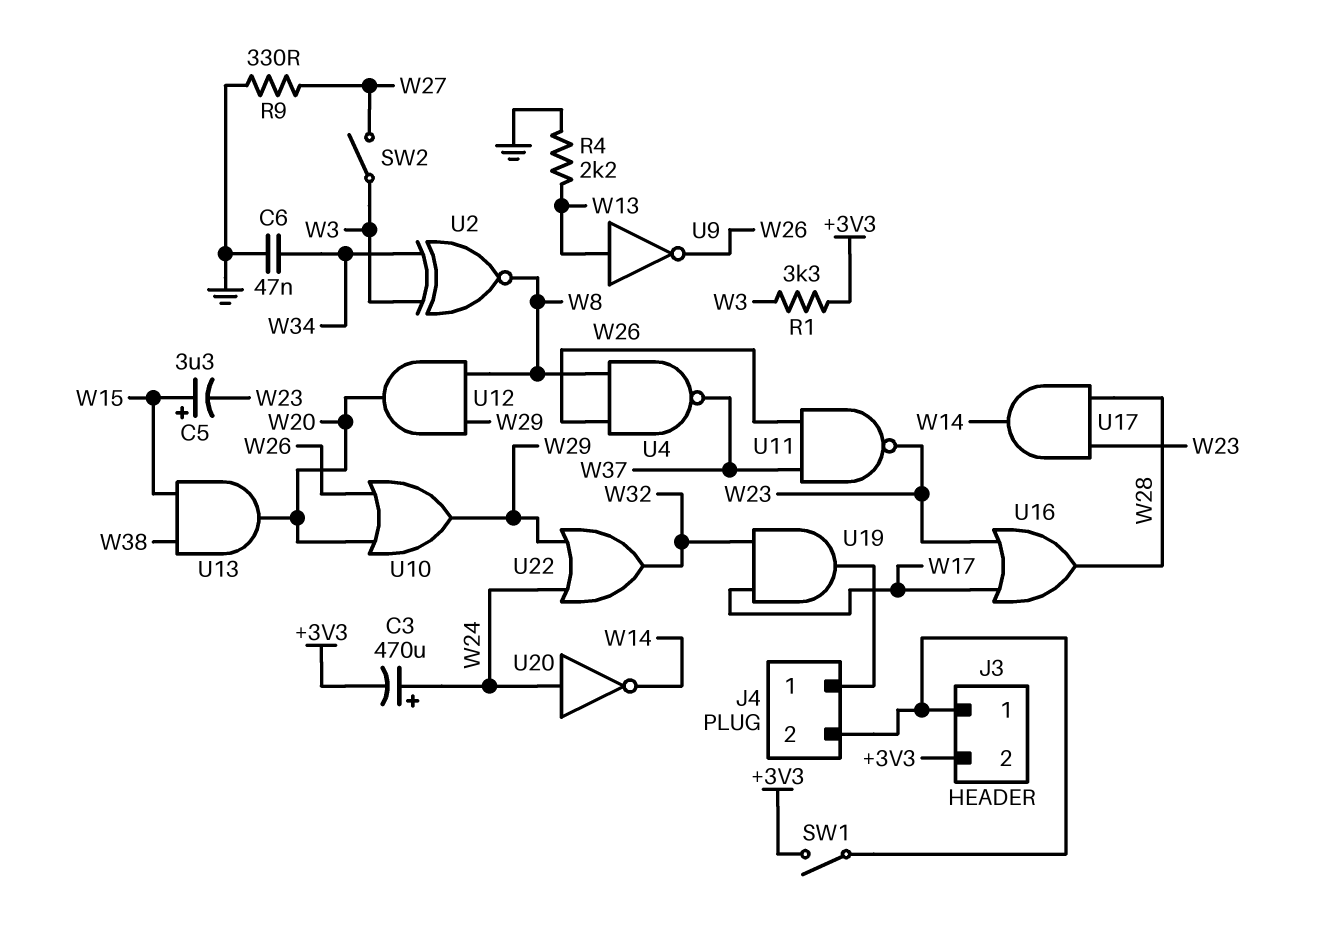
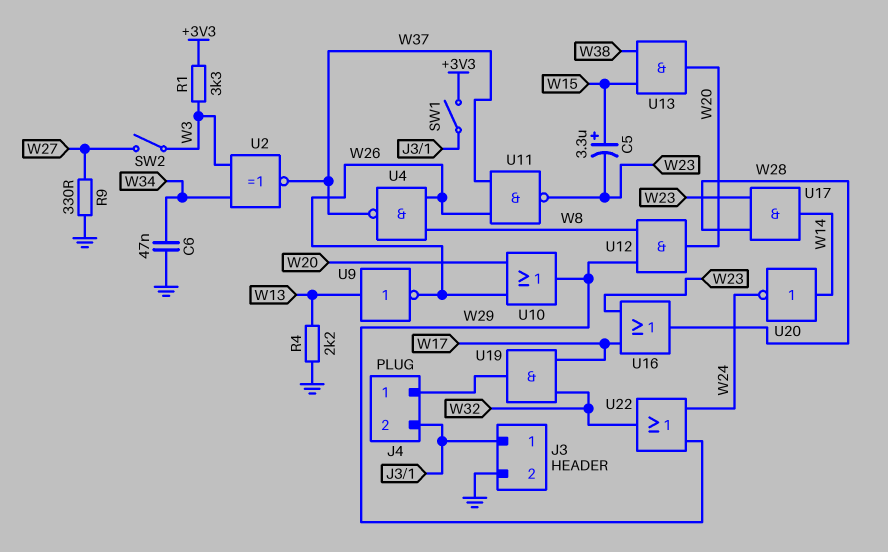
C3: 470uF (plus W24, minus +3V3) -> none
J3 pin 2: +3V3 -> GND
U2: XNOR (in W3, in W34, out W8) -> XNOR (in W3, in W34, out W37)
U20: NOT (in W24, out W14) -> NOT (in W14, out W24)

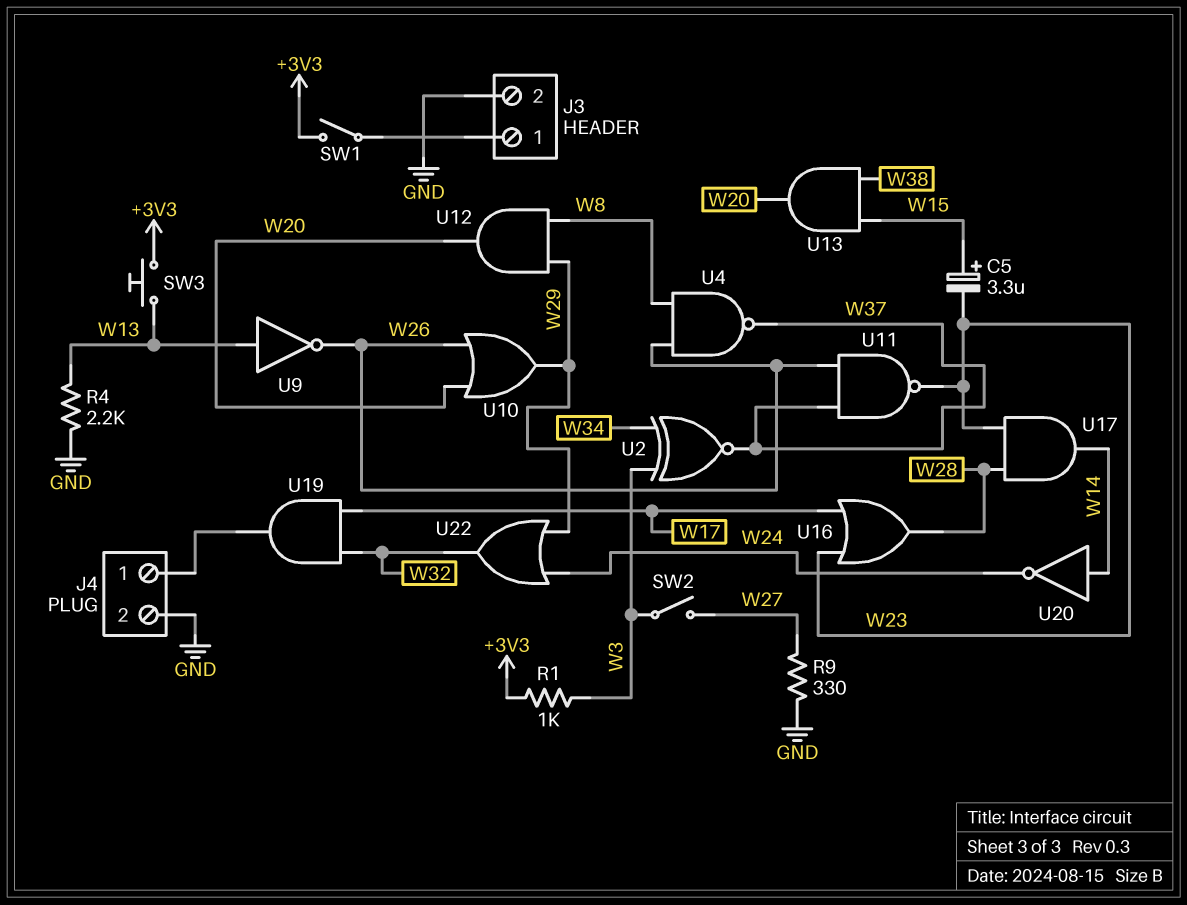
C6: 47nF (GND, W34) -> none
J4 pin 2: J3/1 -> GND
R1: 3.3k (+3V3, W3) -> 1k (+3V3, W3)
SW3: none -> button (+3V3, W13)

